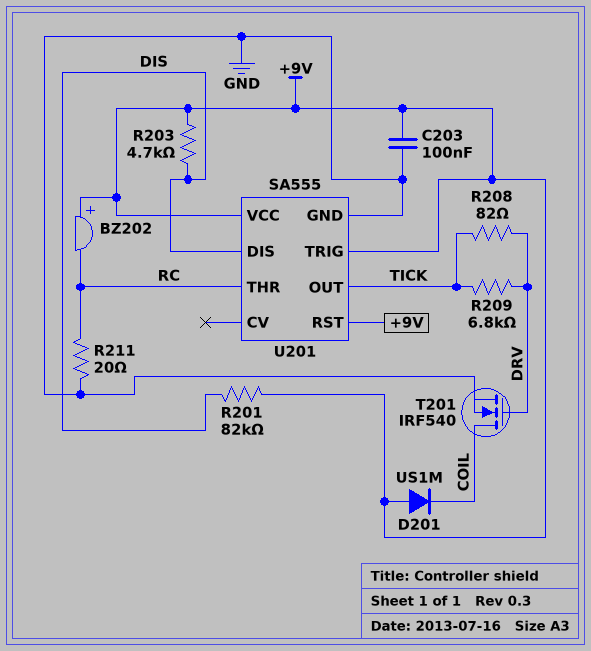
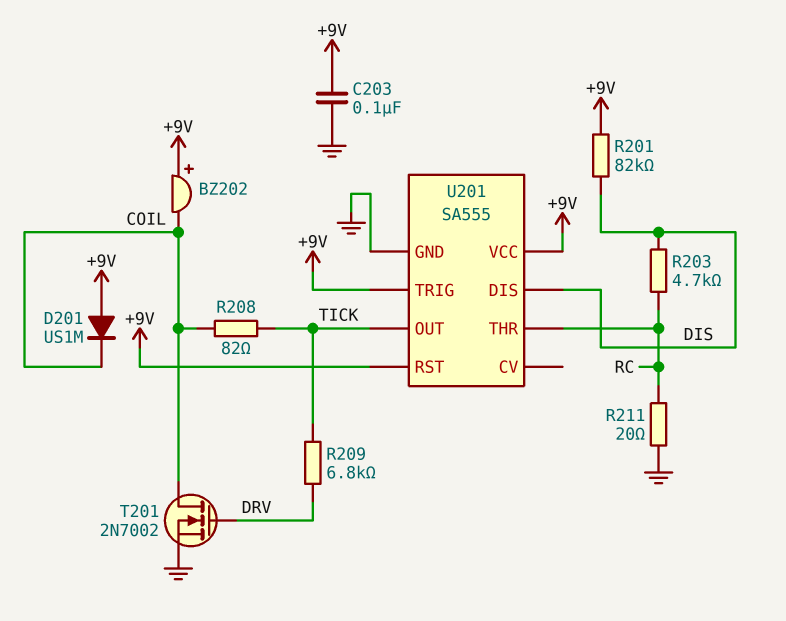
BZ202: buzzer (plus +9V, minus RC) -> buzzer (plus +9V, minus COIL)
R203: 4.7k (+9V, DIS) -> 4.7k (DIS, RC)
R208: 82 (DRV, TICK) -> 82 (COIL, TICK)
T201: NMOS IRF540 (G DRV, D COIL, S GND) -> NMOS 2N7002 (G DRV, D COIL, S GND)

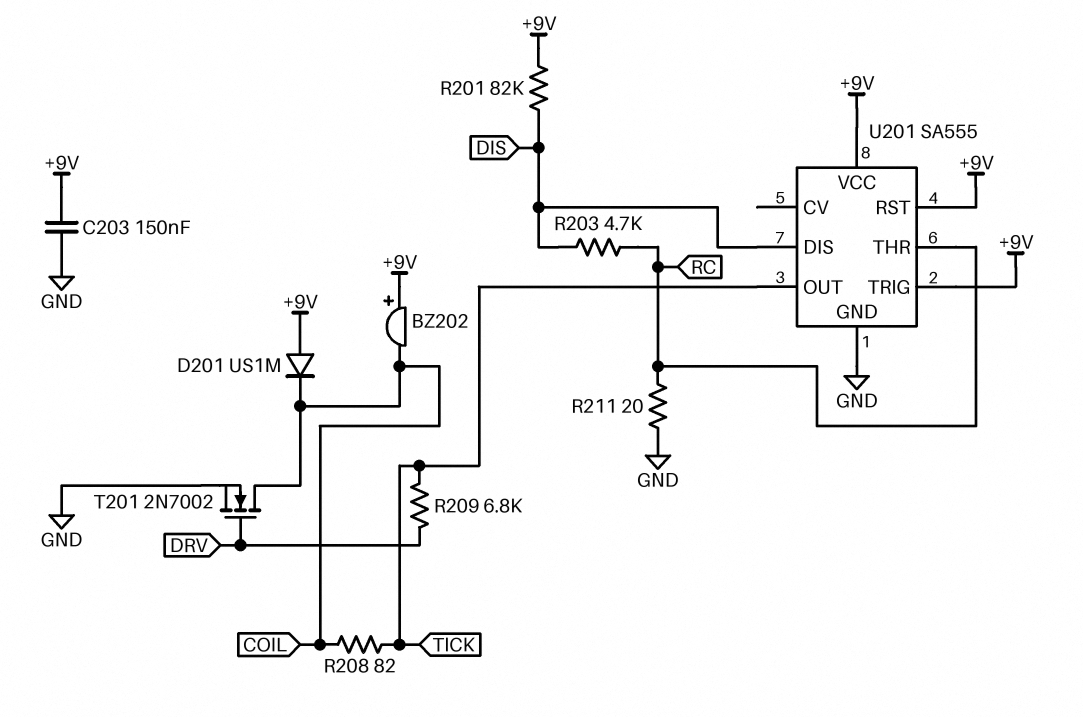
C203: 100nF (+9V, GND) -> 150nF (+9V, GND)

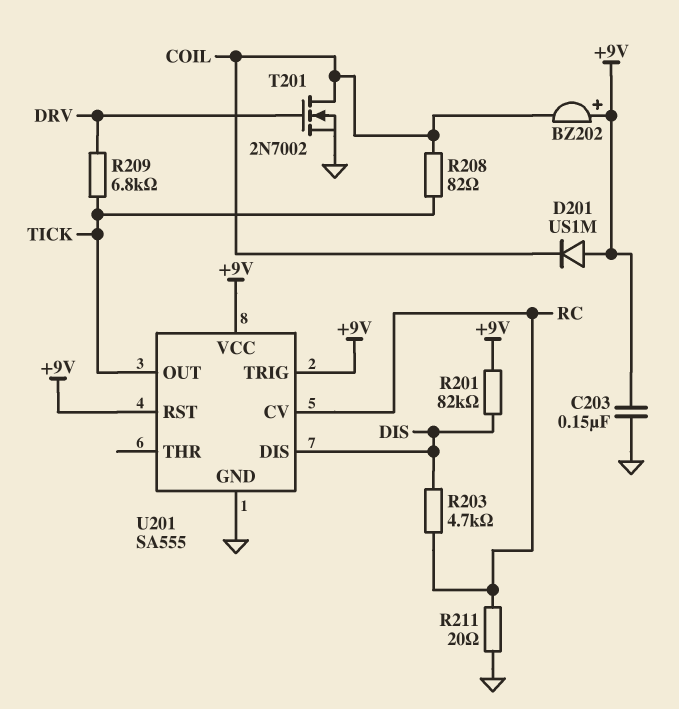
U201 pin CV: none -> RC
U201 pin THR: RC -> none

